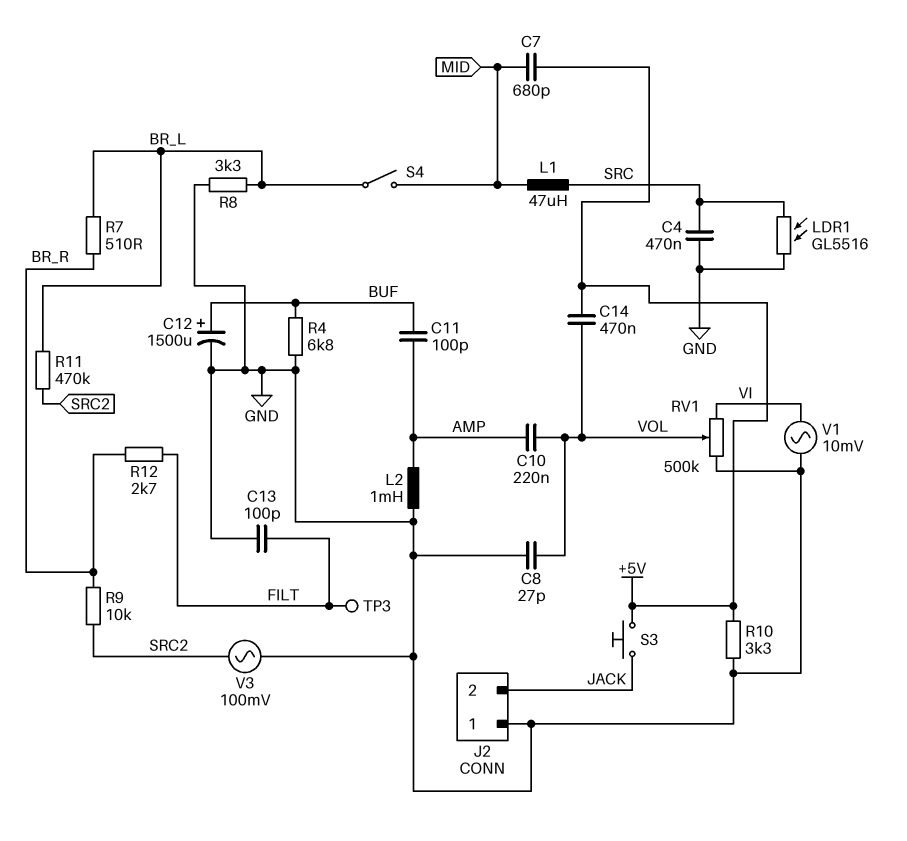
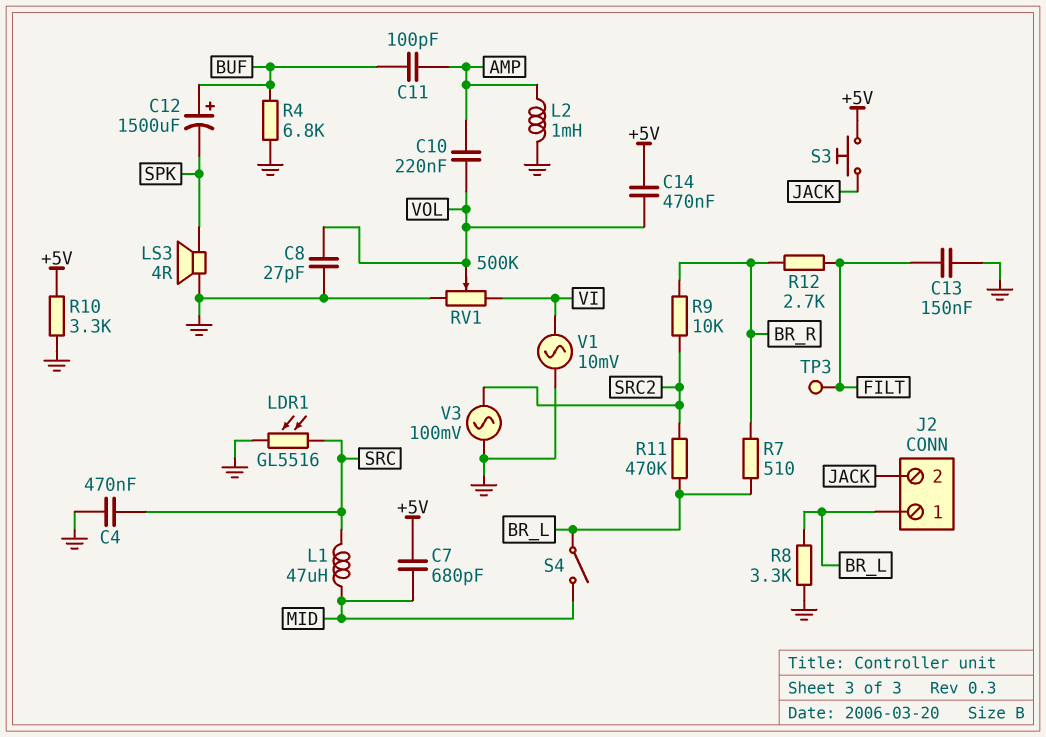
C12: 1500uF (plus BUF, minus GND) -> 1500uF (plus BUF, minus SPK)
C13: 100pF (FILT, GND) -> 150nF (FILT, GND)
J2 pin 1: GND -> BR_L
LS3: none -> speaker 4R (GND, SPK)

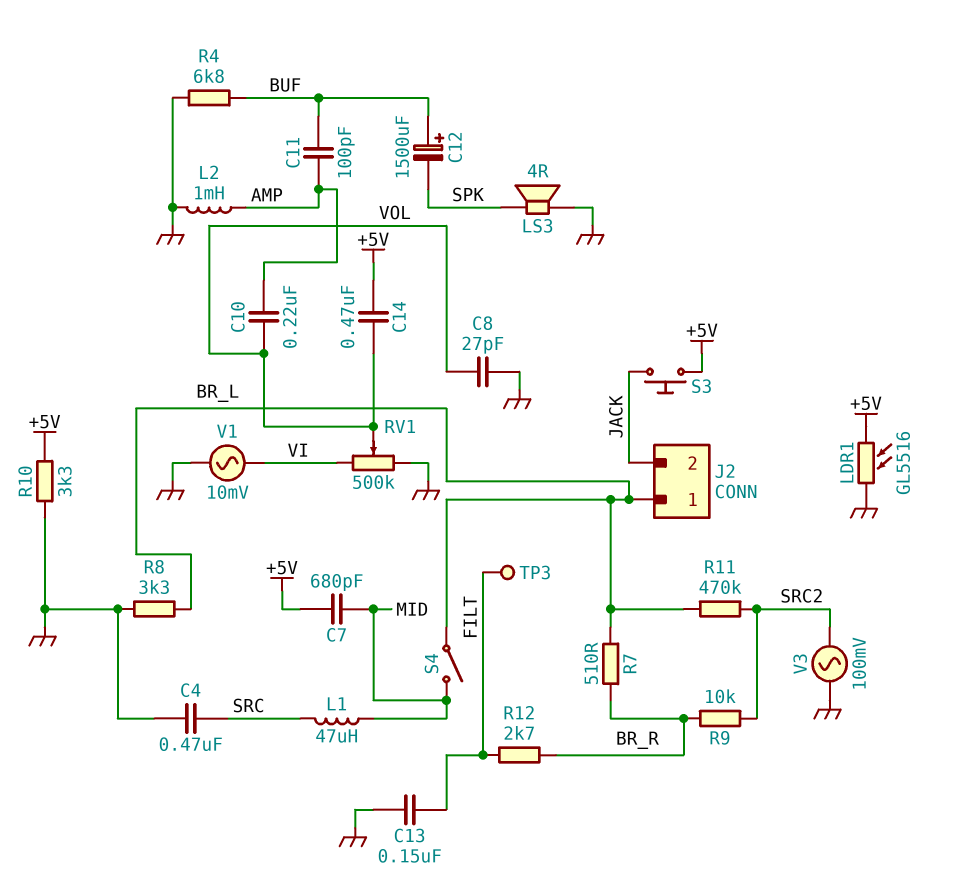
LDR1: GL5516 (GND, SRC) -> GL5516 (+5V, GND)

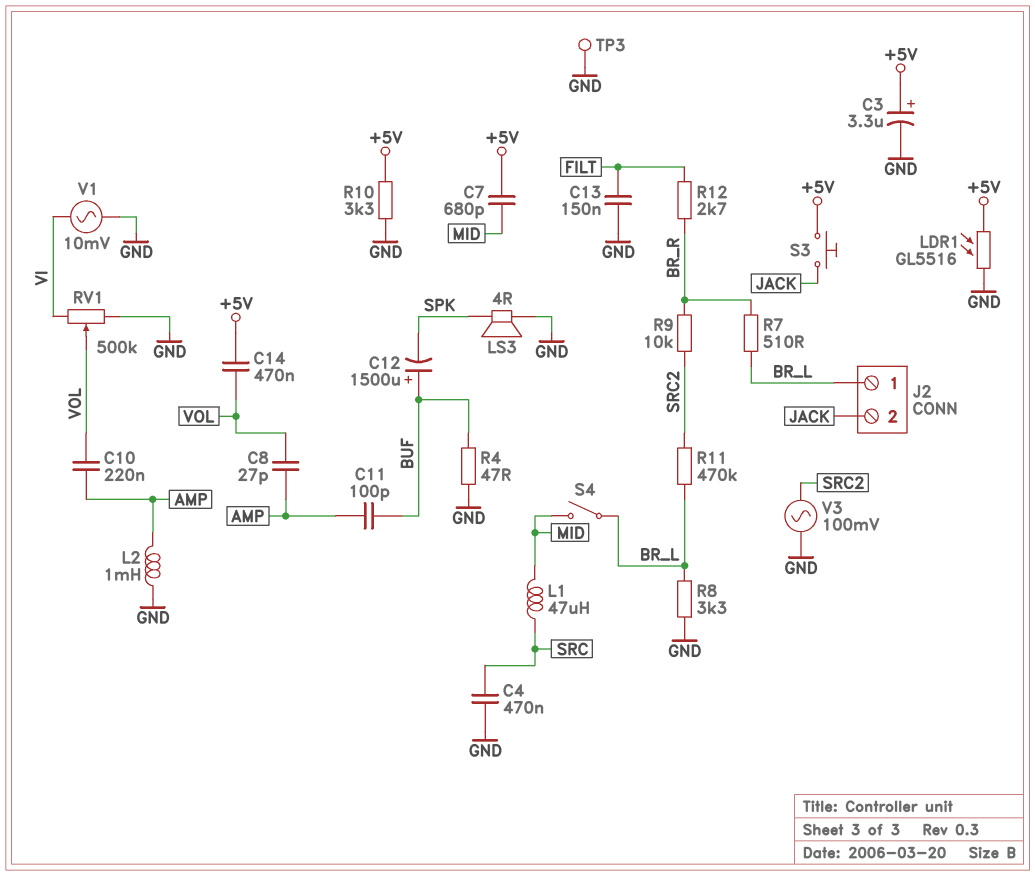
C3: none -> 3.3uF (plus +5V, minus GND)
C8: 27pF (GND, VOL) -> 27pF (AMP, VOL)
R4: 6.8k (BUF, GND) -> 47 (BUF, GND)
TP3: test point (FILT) -> test point (GND)

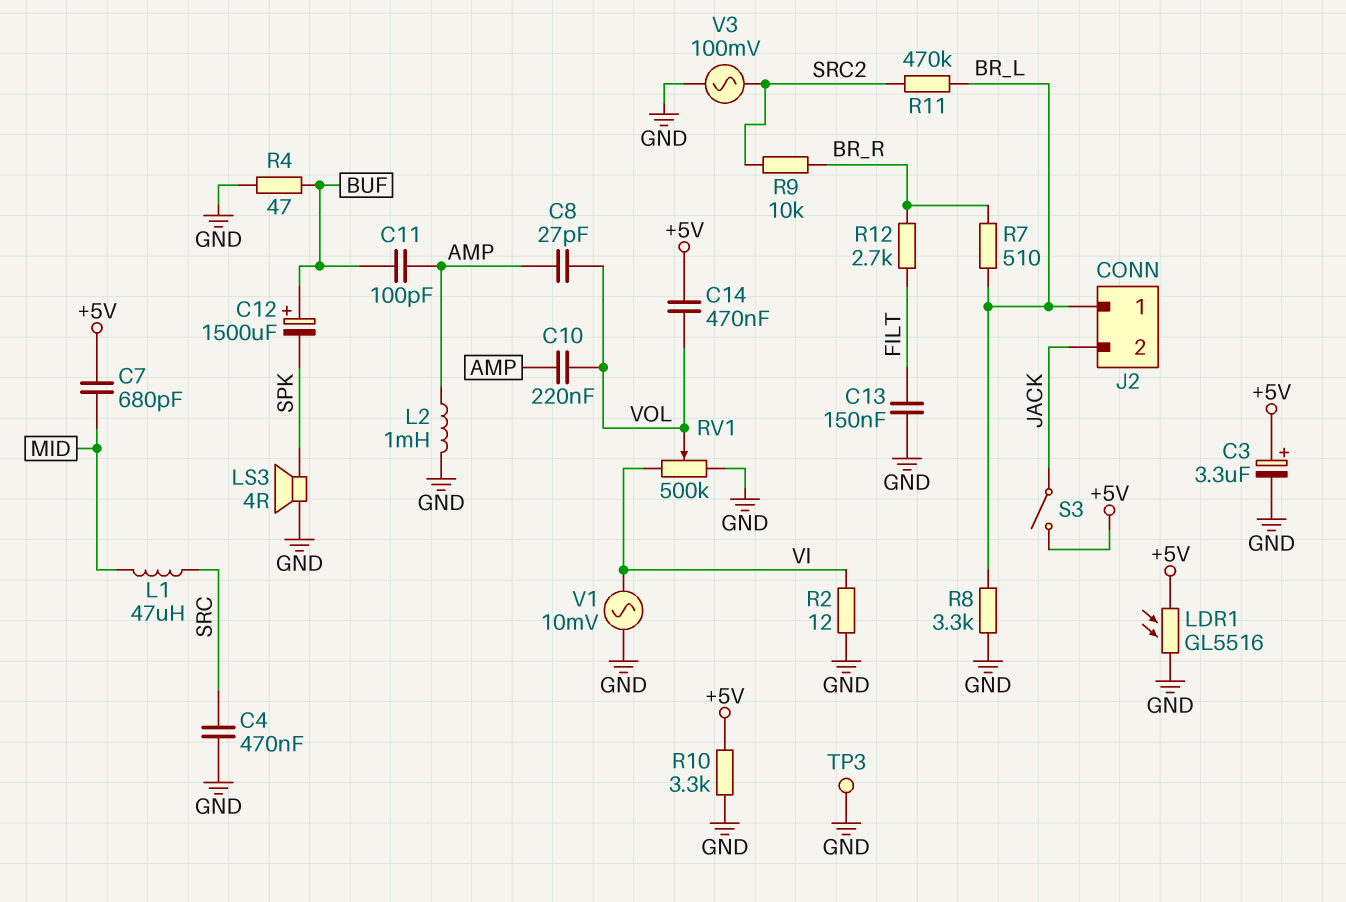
R2: none -> 12 (GND, VI)
S3: button (+5V, JACK) -> switch (+5V, JACK)
S4: switch (BR_L, MID) -> none

